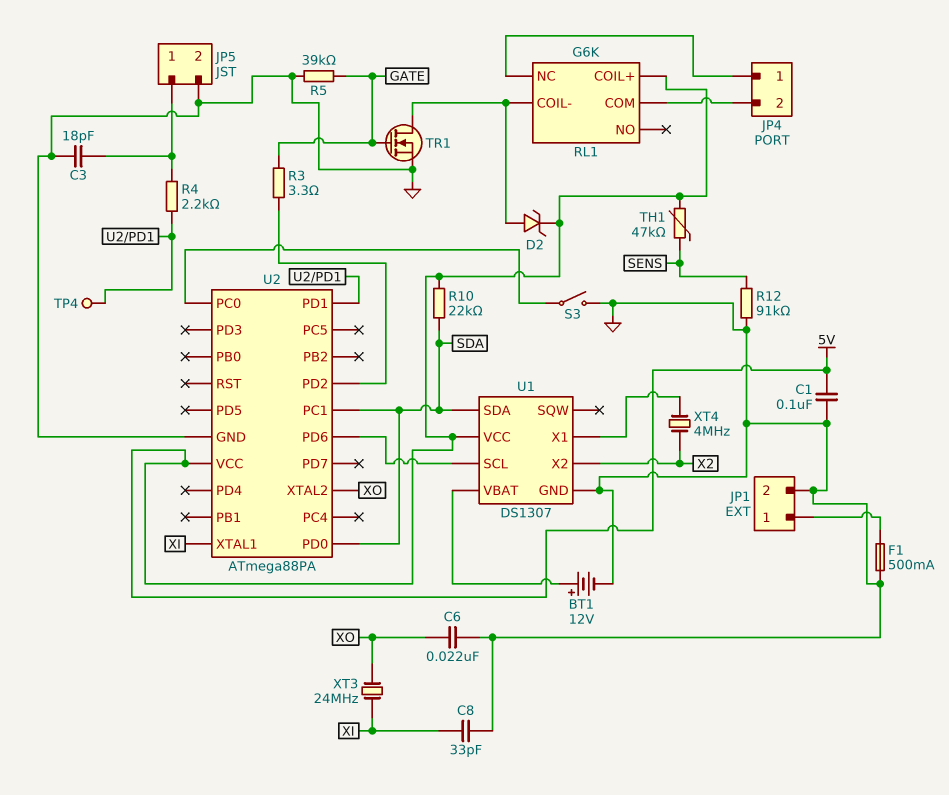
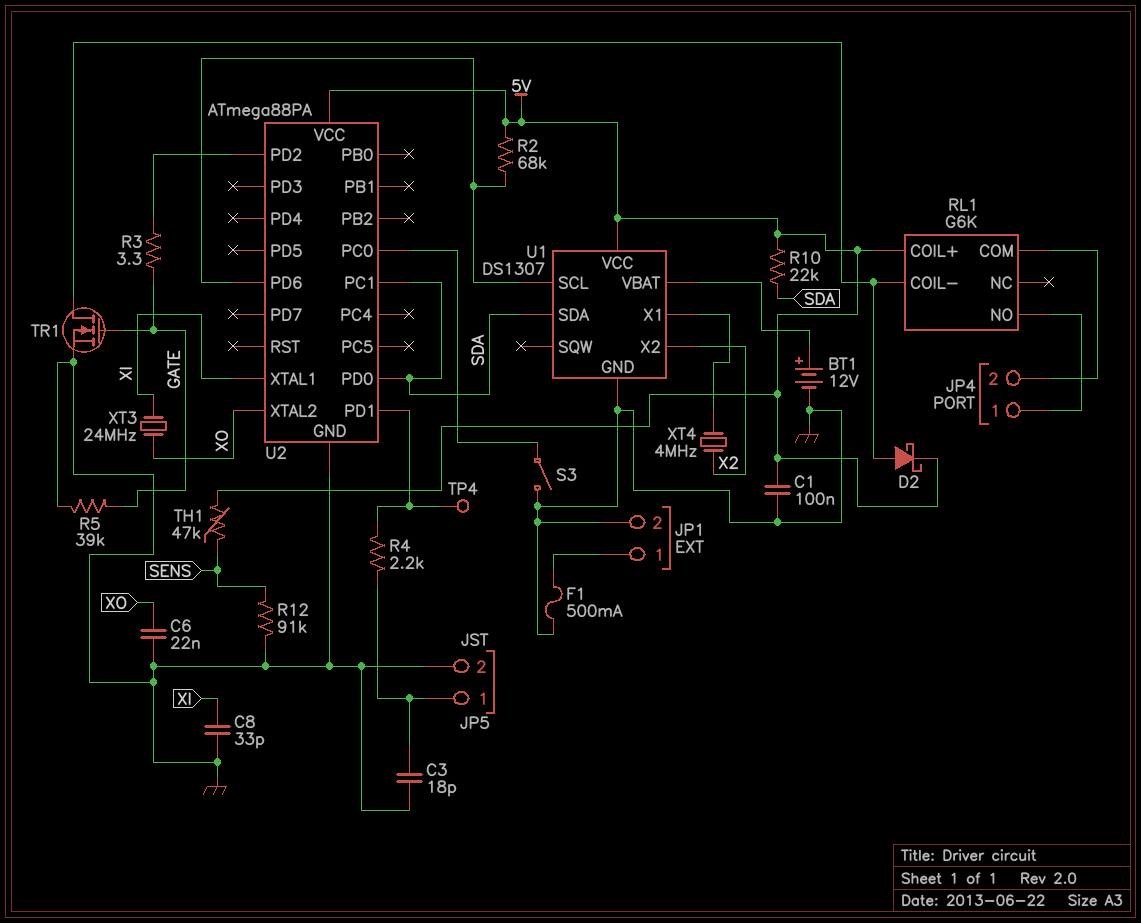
D2: zener (A RL1/COIL-, K 5V) -> schottky (A RL1/COIL-, K 5V)
R2: none -> 68k (5V, U1/SCL)
RL1 pin NC: JP4/1 -> none
RL1 pin NO: none -> JP4/1

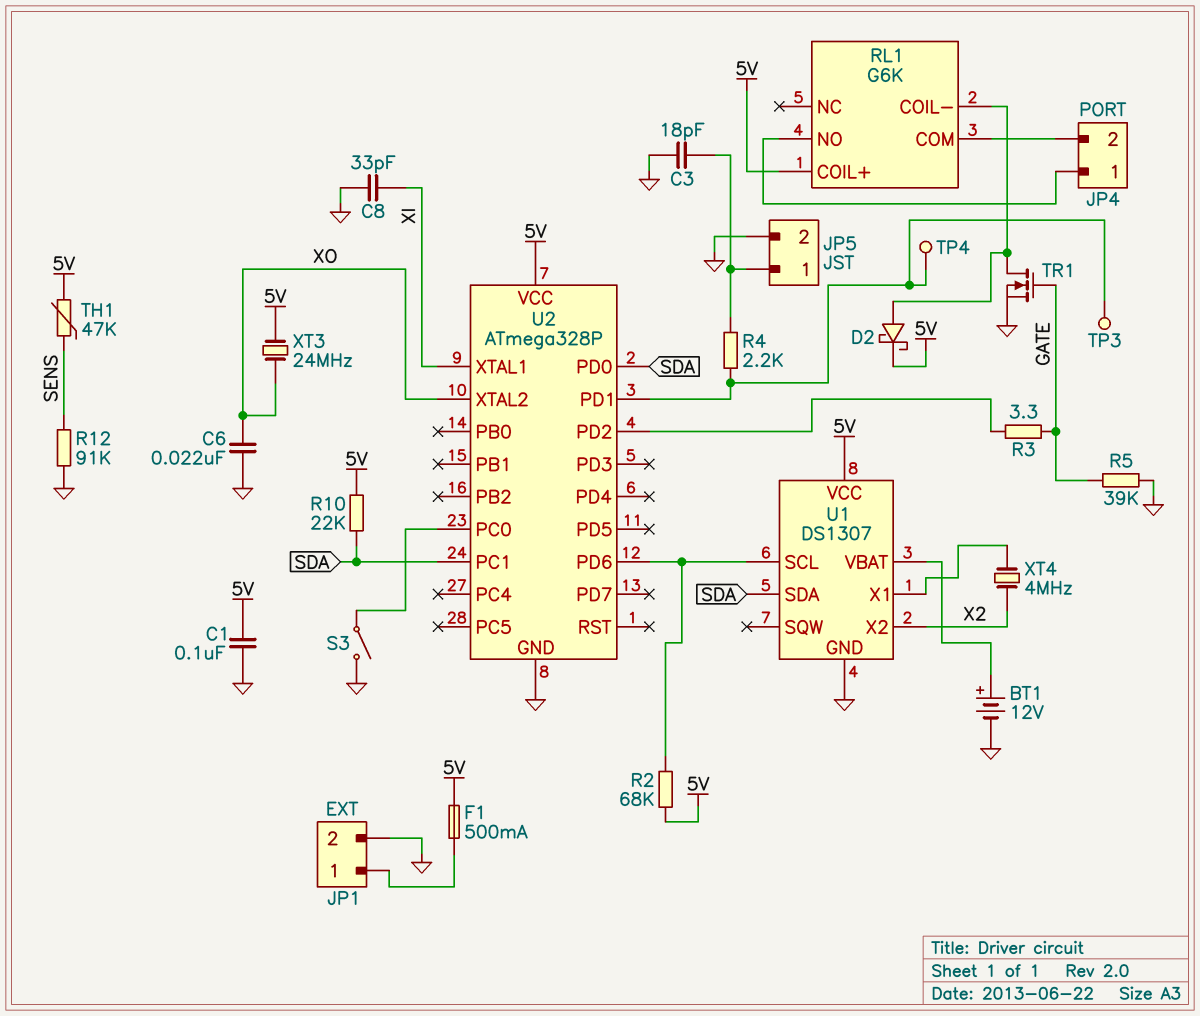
F1: 500mA (GND, JP1/1) -> 500mA (5V, JP1/1)
TP3: none -> test point (U2/PD1)
U2: ATmega88PA -> ATmega328P
XT3: 24MHz (XI, XO) -> 24MHz (5V, XO)

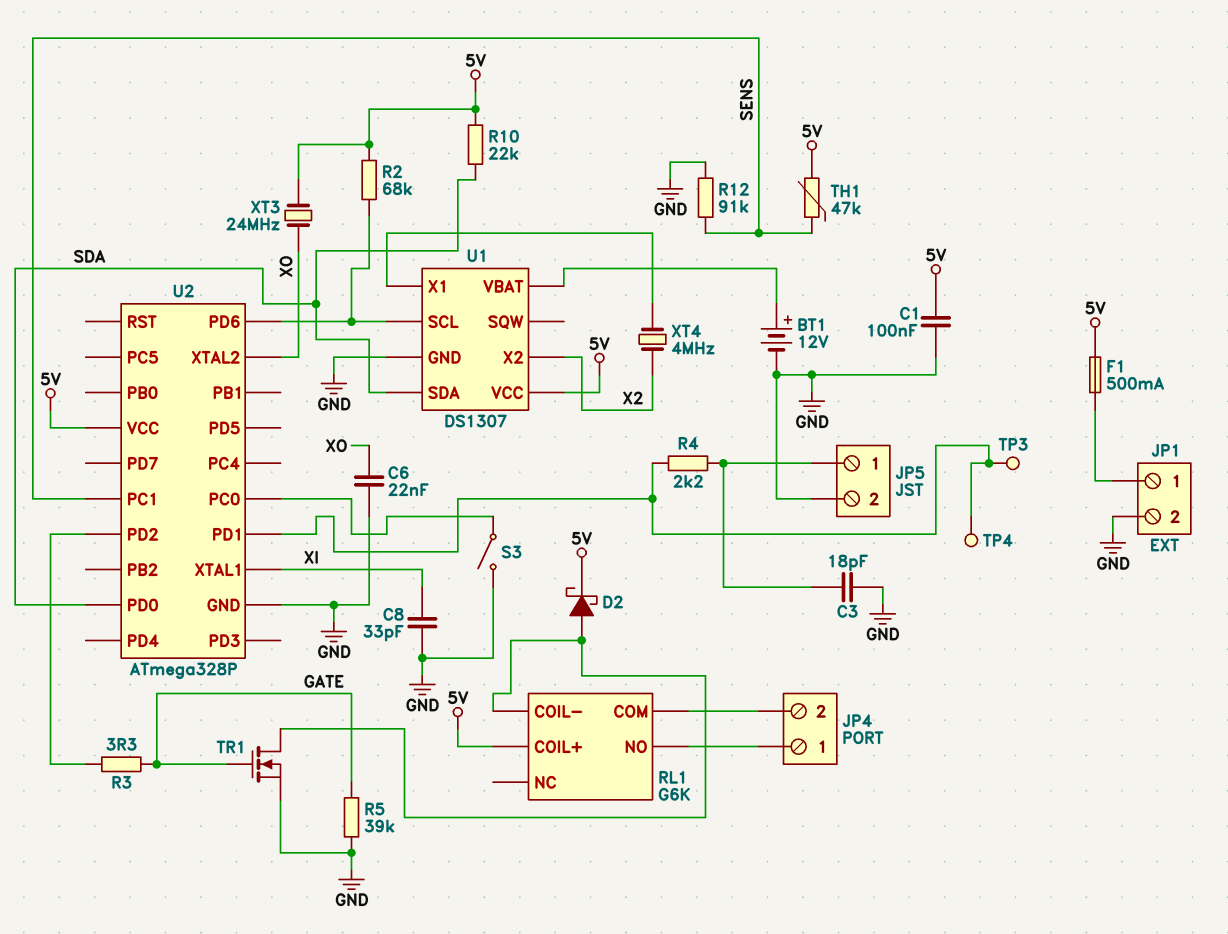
U2 pin PC1: SDA -> SENS

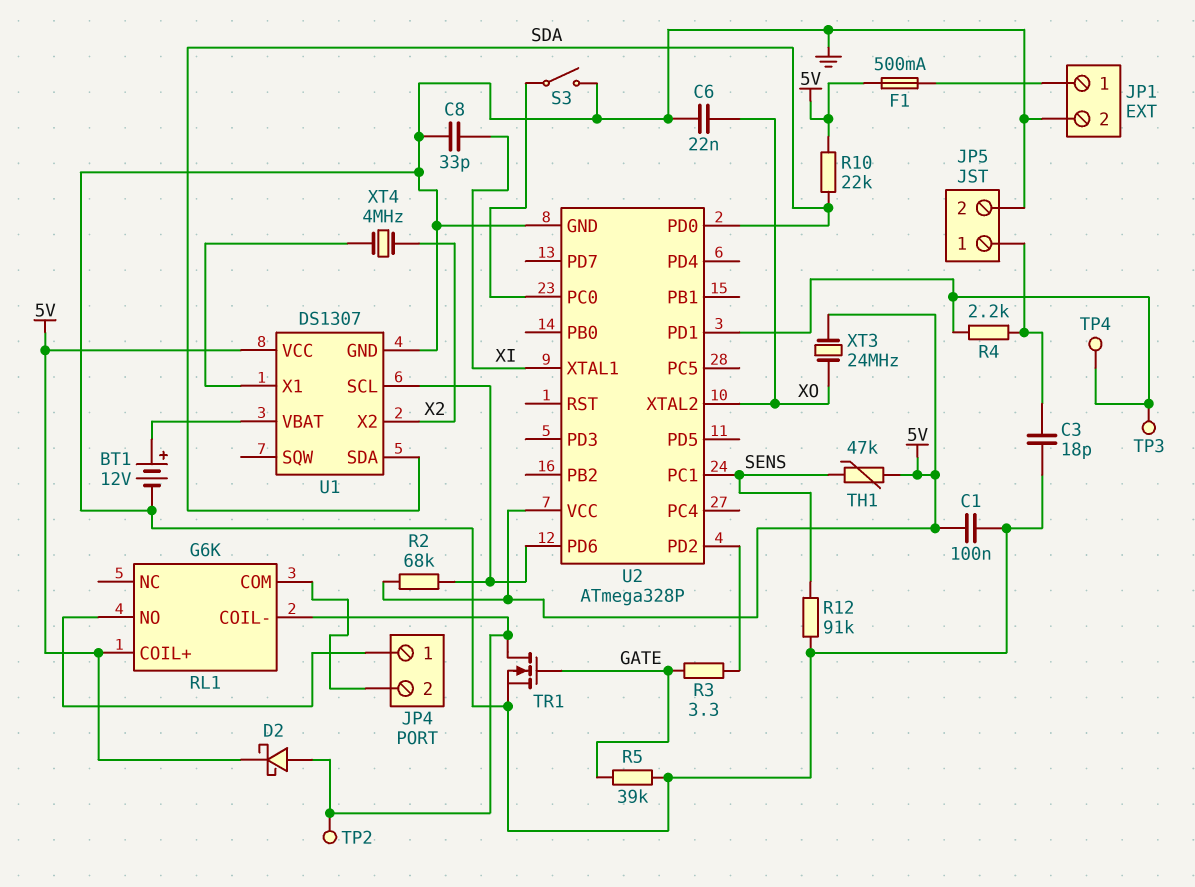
TP2: none -> test point (RL1/COIL-)

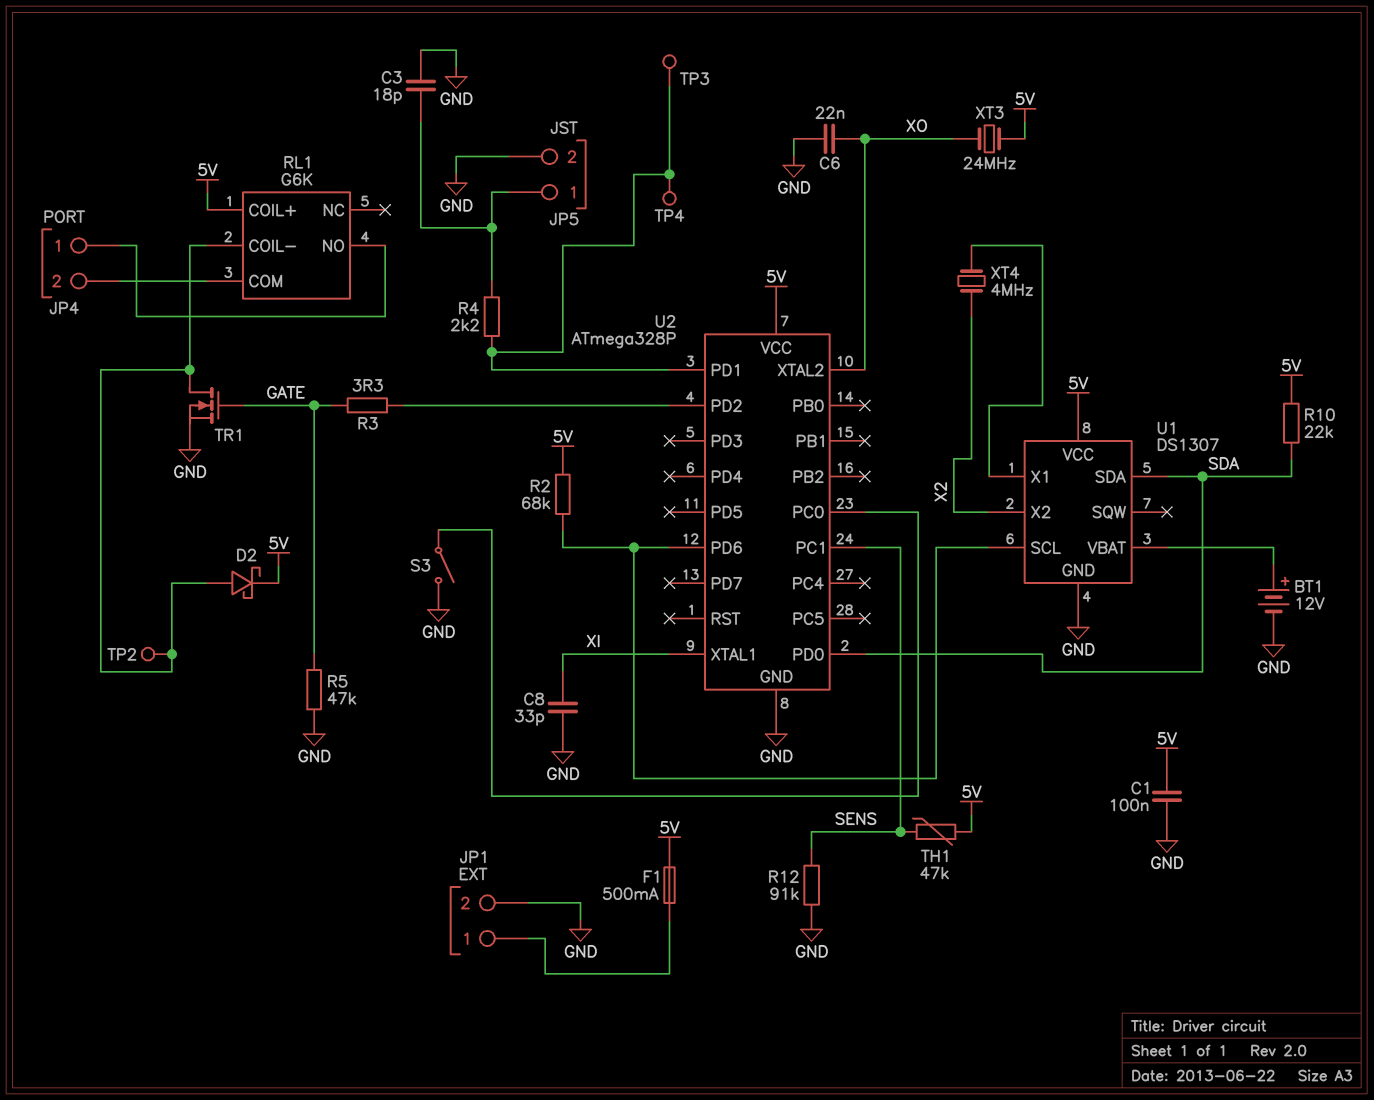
R5: 39k (GATE, GND) -> 47k (GATE, GND)

